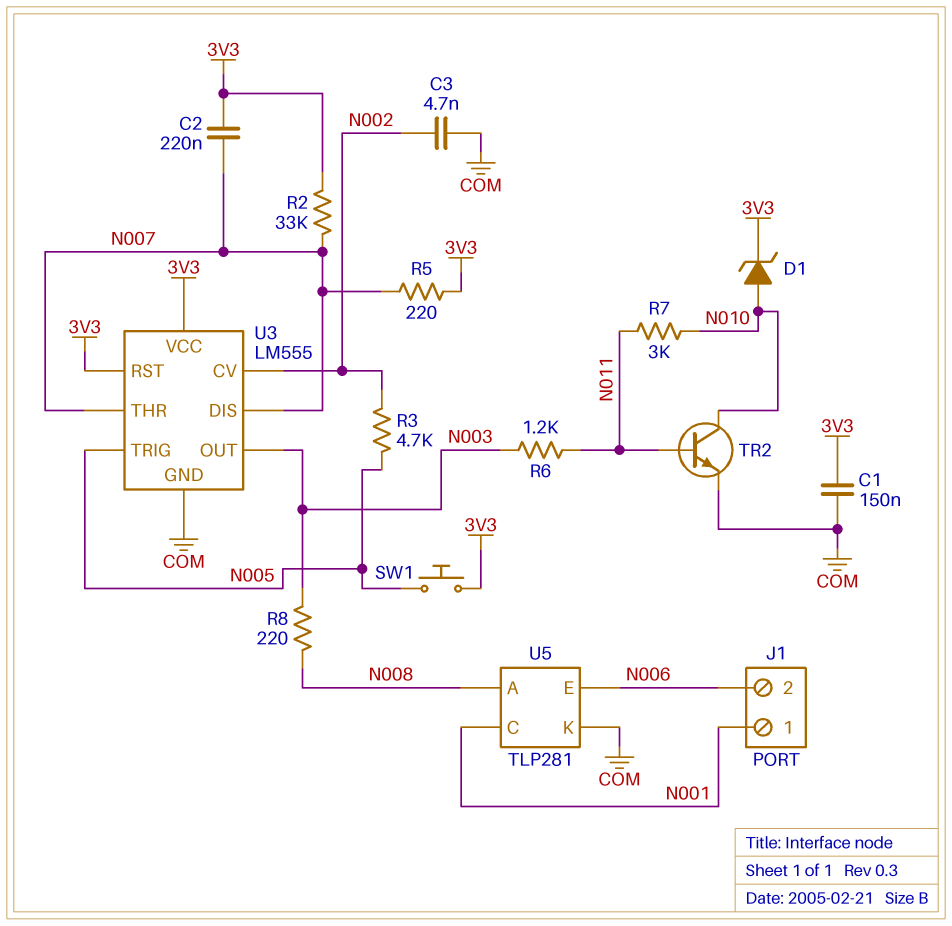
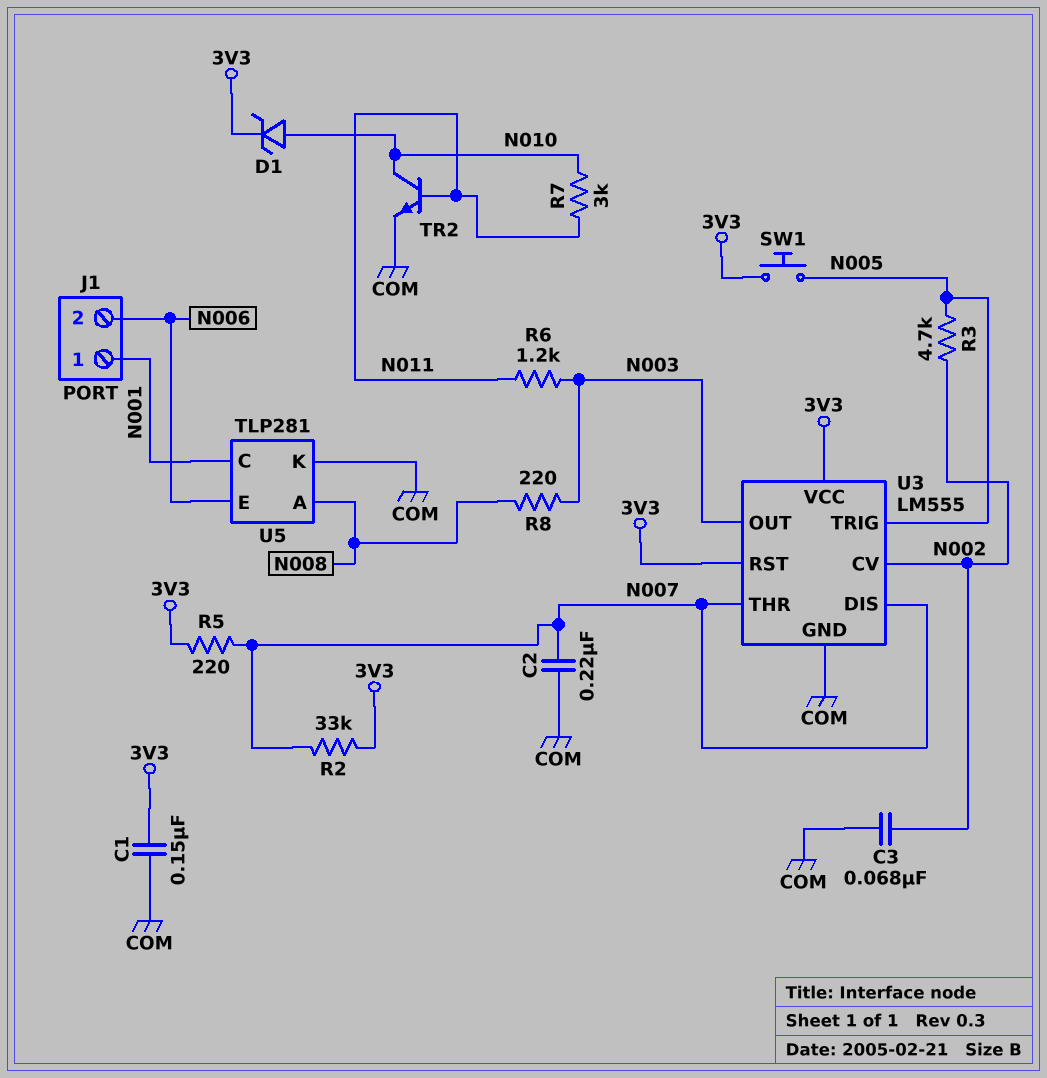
C2: 220nF (3V3, N007) -> 220nF (COM, N007)
C3: 4.7nF (COM, N002) -> 68nF (COM, N002)

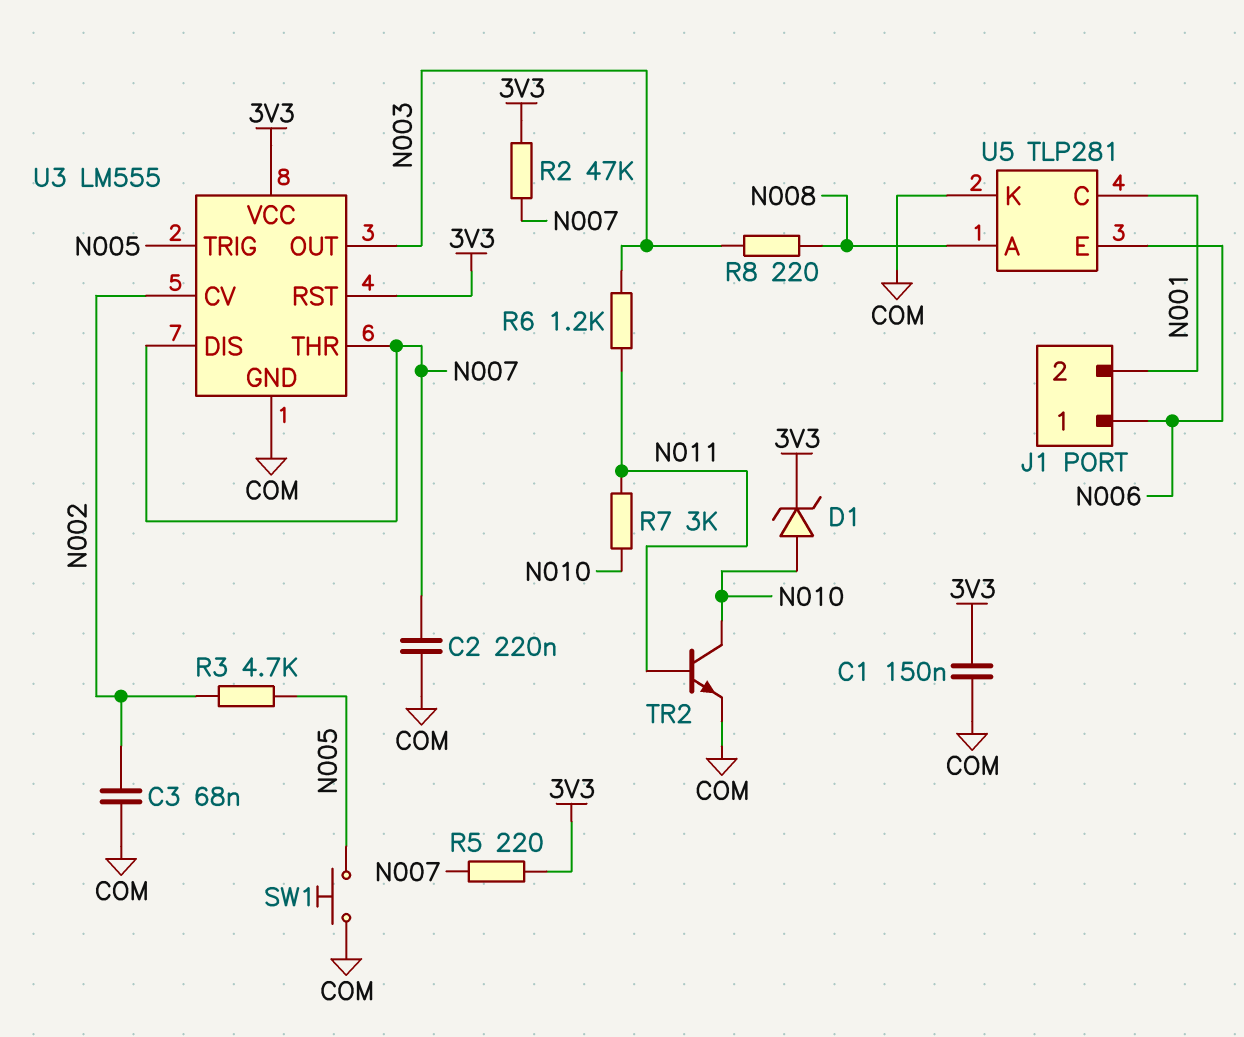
J1 pin 1: N001 -> N006
J1 pin 2: N006 -> N001
R2: 33k (3V3, N007) -> 47k (3V3, N007)
SW1: button (3V3, N005) -> button (COM, N005)

